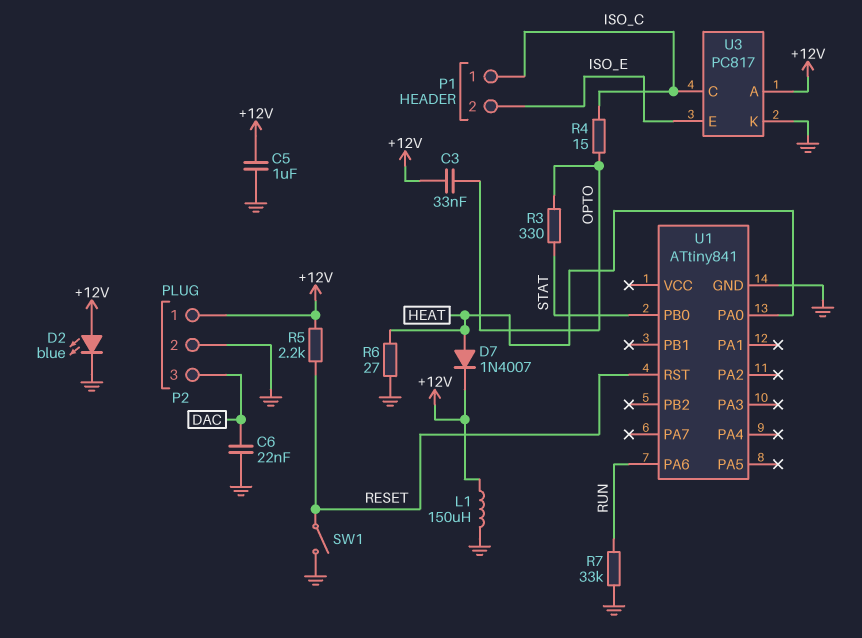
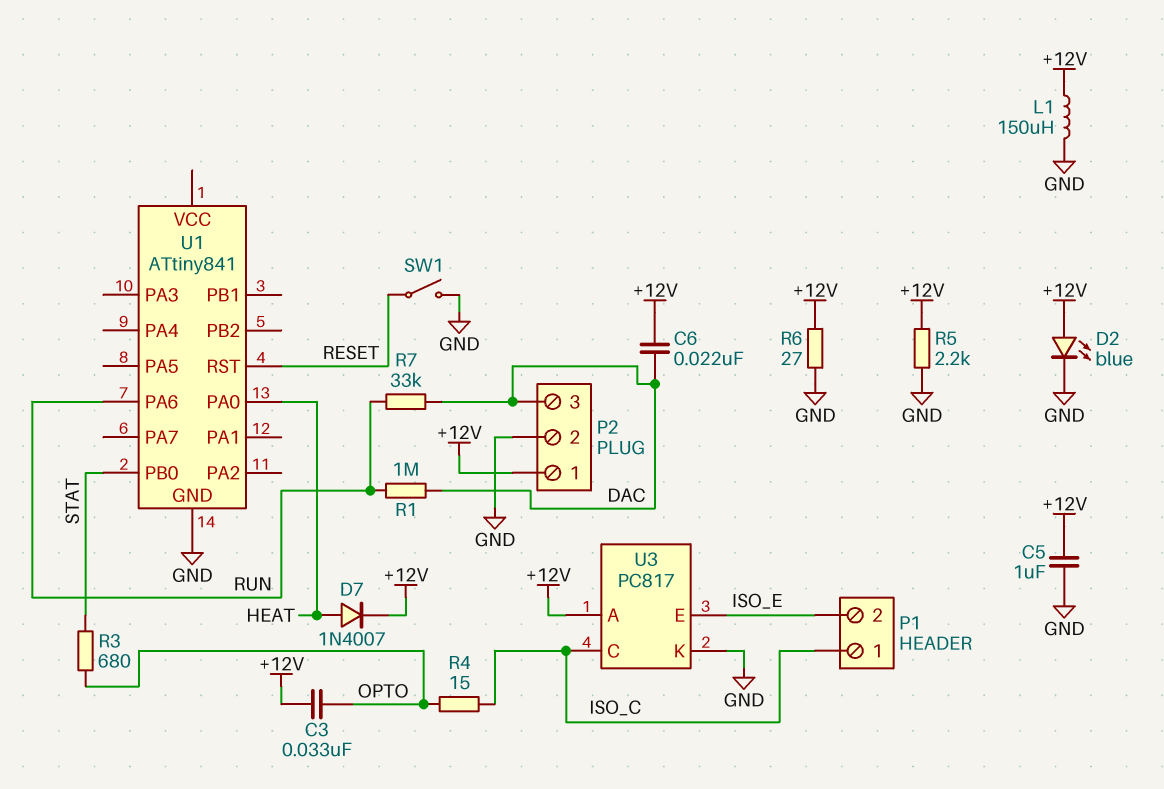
C6: 22nF (DAC, GND) -> 22nF (+12V, DAC)
R1: none -> 1M (DAC, RUN)
R3: 330 (OPTO, STAT) -> 680 (OPTO, STAT)
R5: 2.2k (+12V, RESET) -> 2.2k (+12V, GND)
R6: 27 (GND, HEAT) -> 27 (+12V, GND)
R7: 33k (GND, RUN) -> 33k (DAC, RUN)

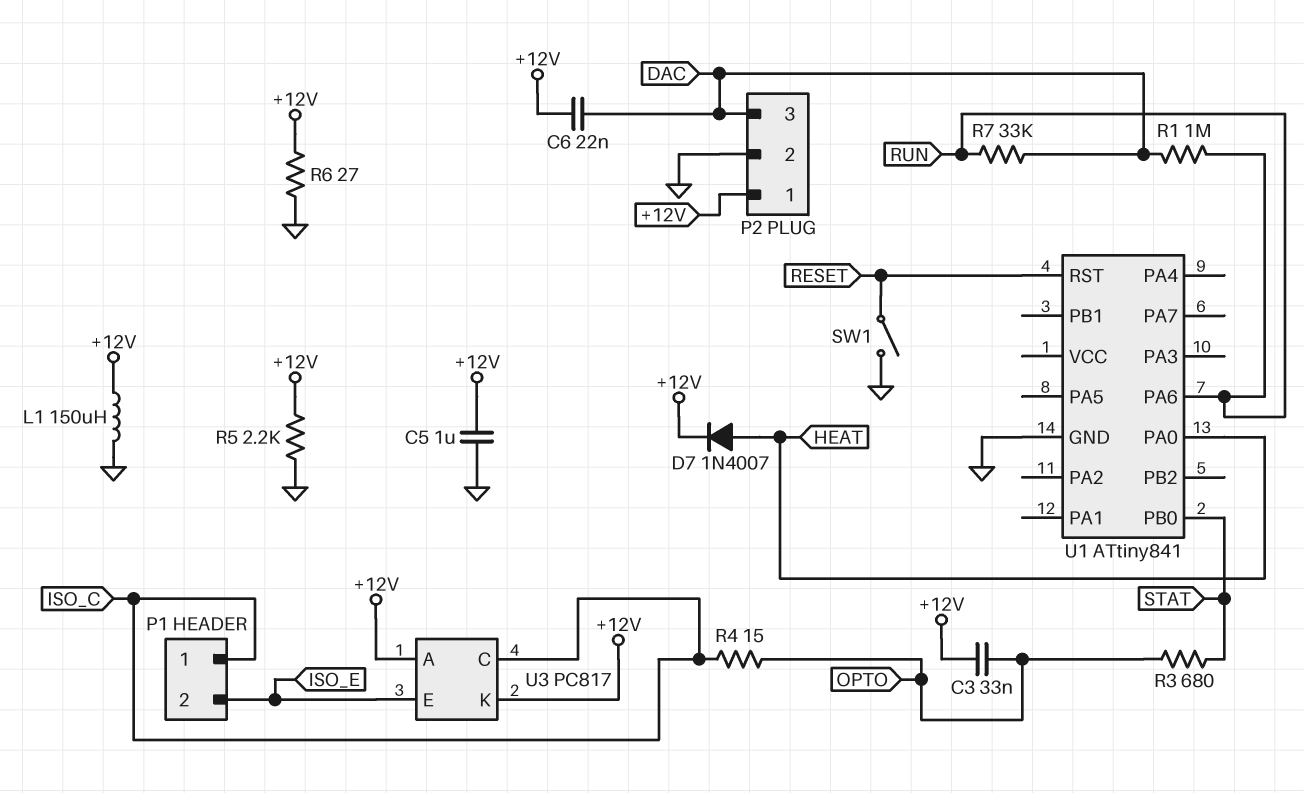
D2: LED blue (A +12V, K GND) -> none
U3 pin K: GND -> +12V

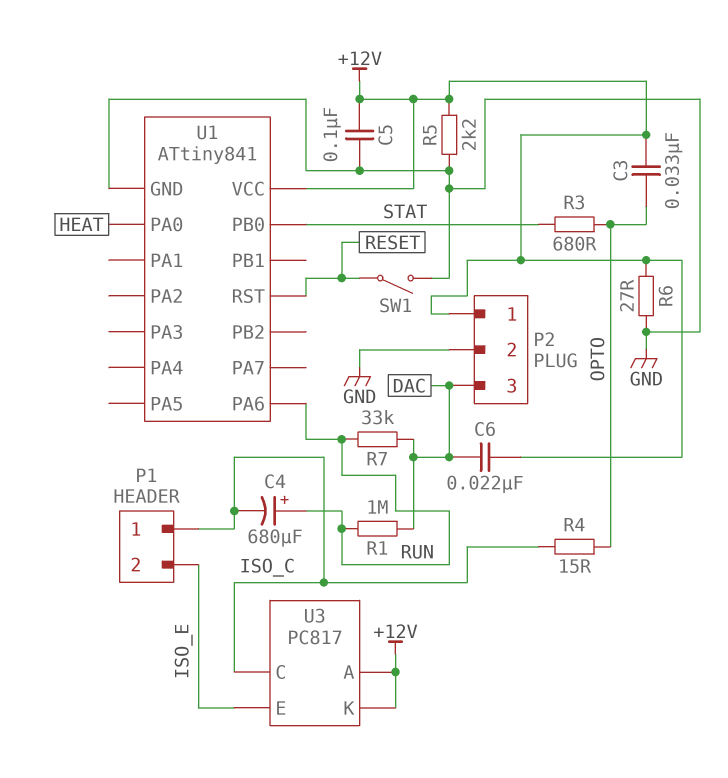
C4: none -> 680uF (plus RUN, minus ISO_C)
C5: 1uF (+12V, GND) -> 100nF (+12V, GND)
D7: diode 1N4007 (A HEAT, K +12V) -> none
L1: 150uH (+12V, GND) -> none
U1 pin VCC: none -> +12V

